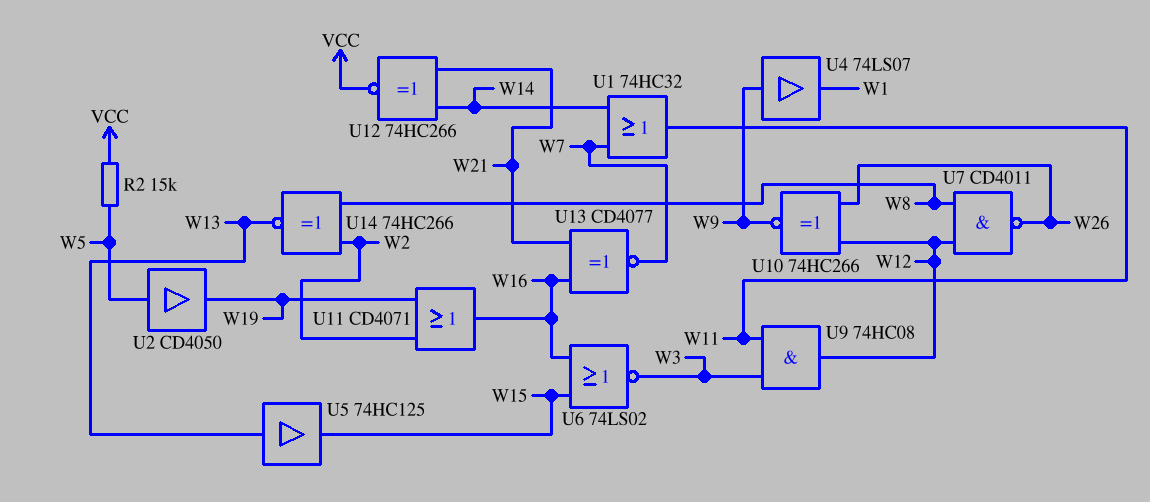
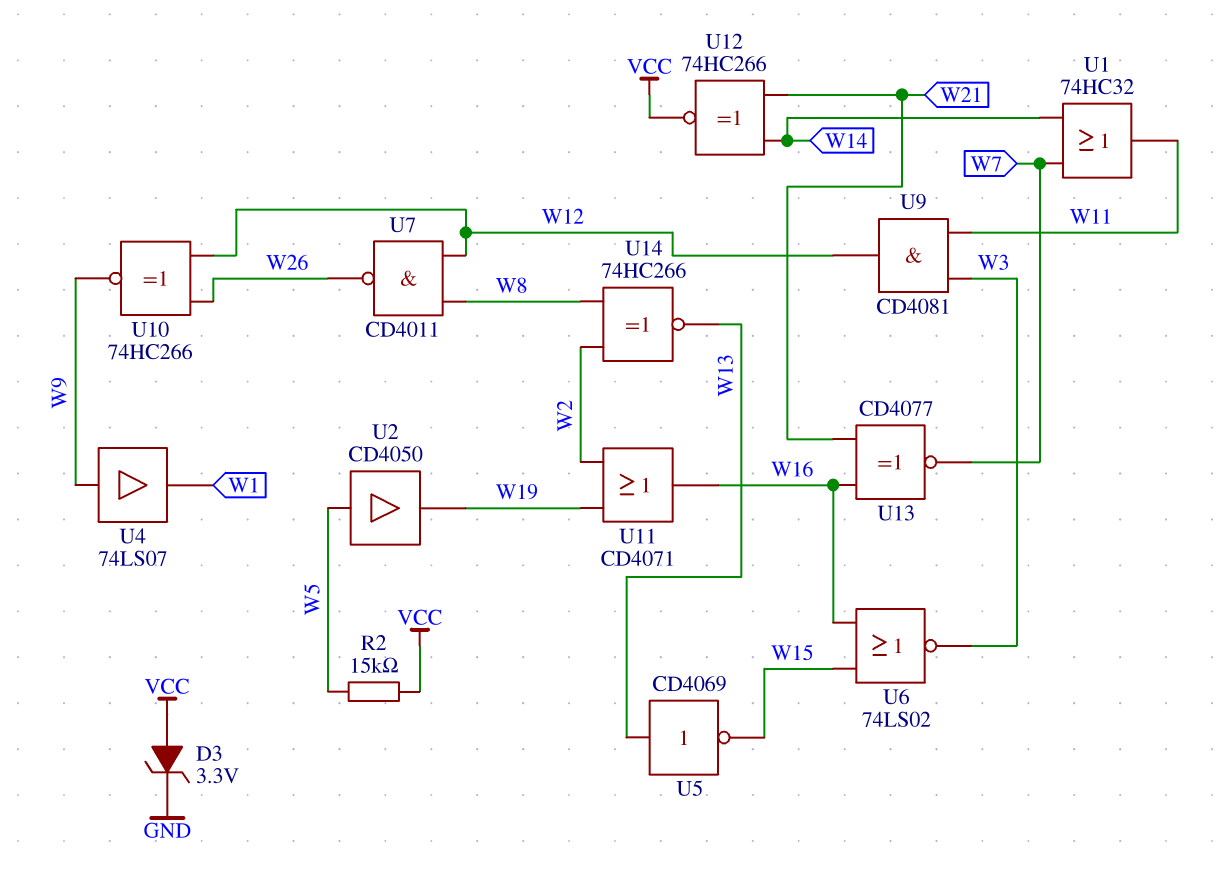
D3: none -> zener 3.3V (A VCC, K GND)
U5: buffer 74HC125 (in W13, out W15) -> NOT CD4069 (in W13, out W15)
U9: AND 74HC08 (in W3, in W11, out W12) -> AND CD4081 (in W3, in W11, out W12)

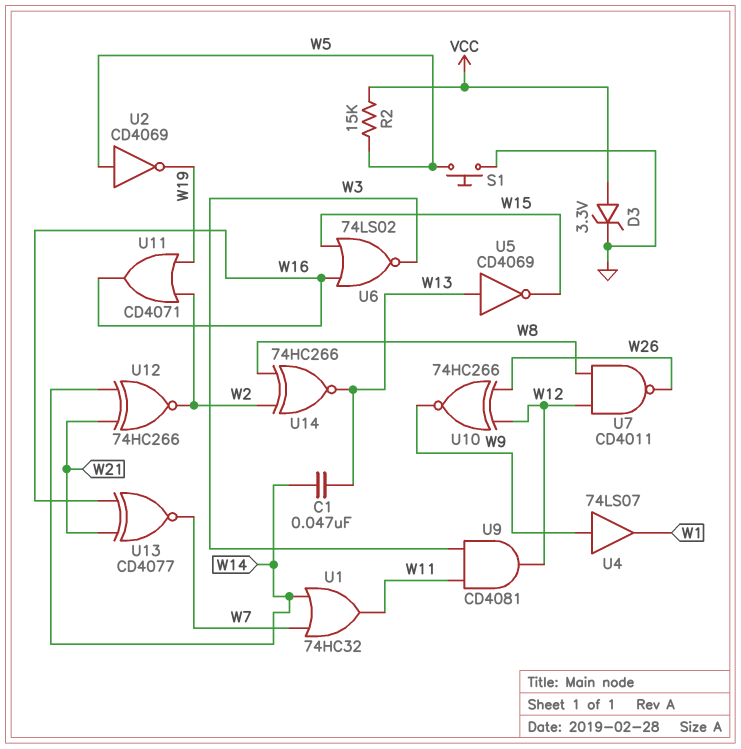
C1: none -> 47nF (W13, W14)
S1: none -> button (GND, W5)
U2: buffer CD4050 (in W5, out W19) -> NOT CD4069 (in W5, out W19)
U12: XNOR 74HC266 (in W14, in W21, out VCC) -> XNOR 74HC266 (in W14, in W21, out W2)

